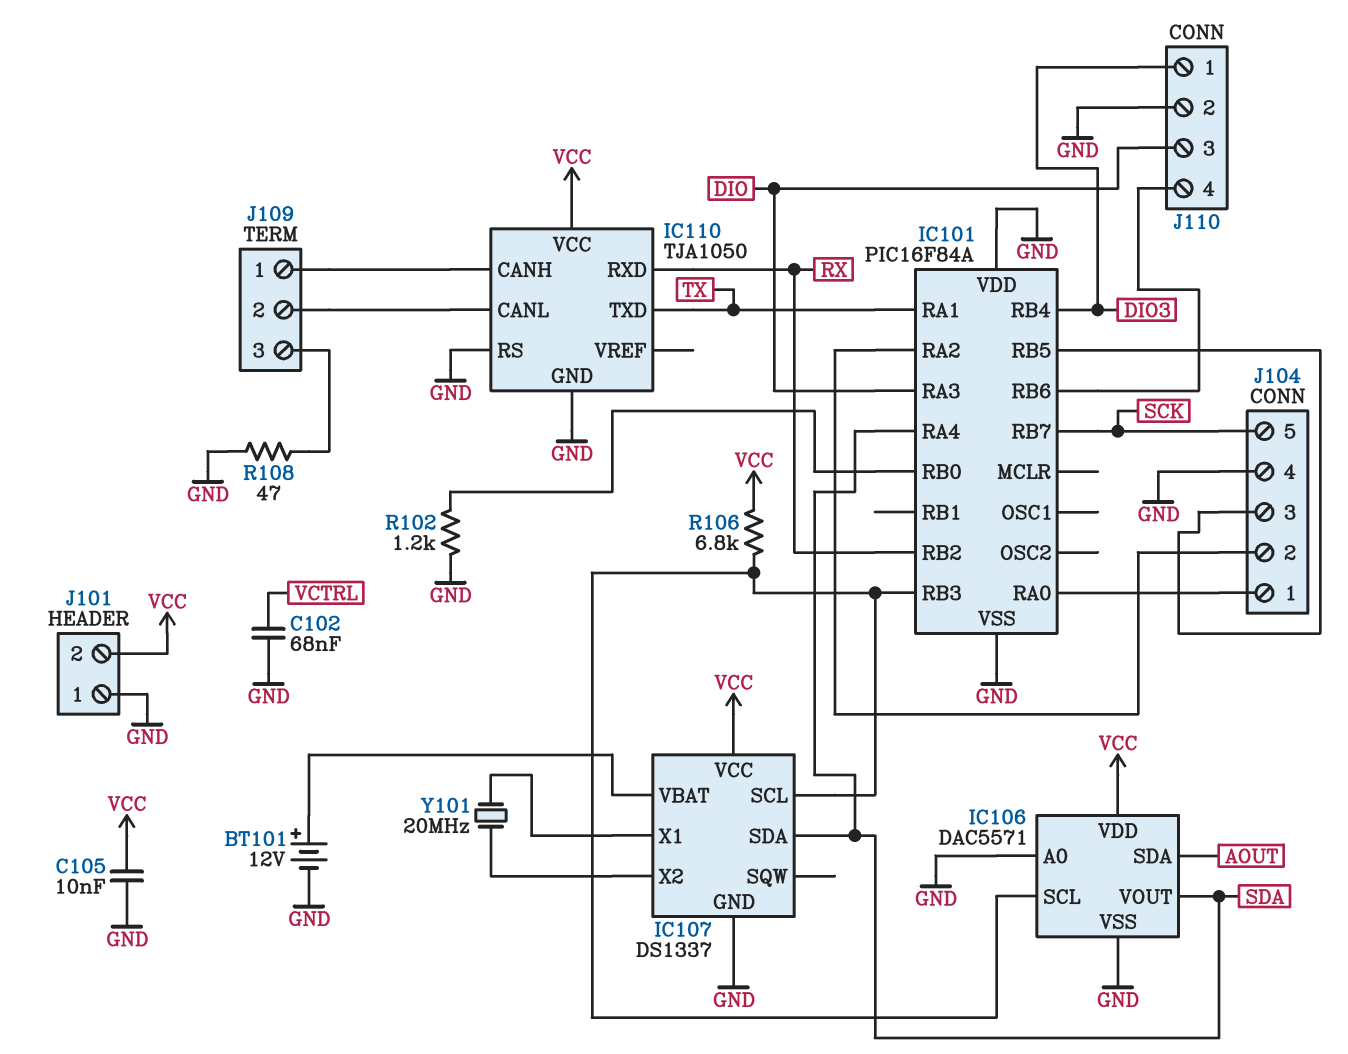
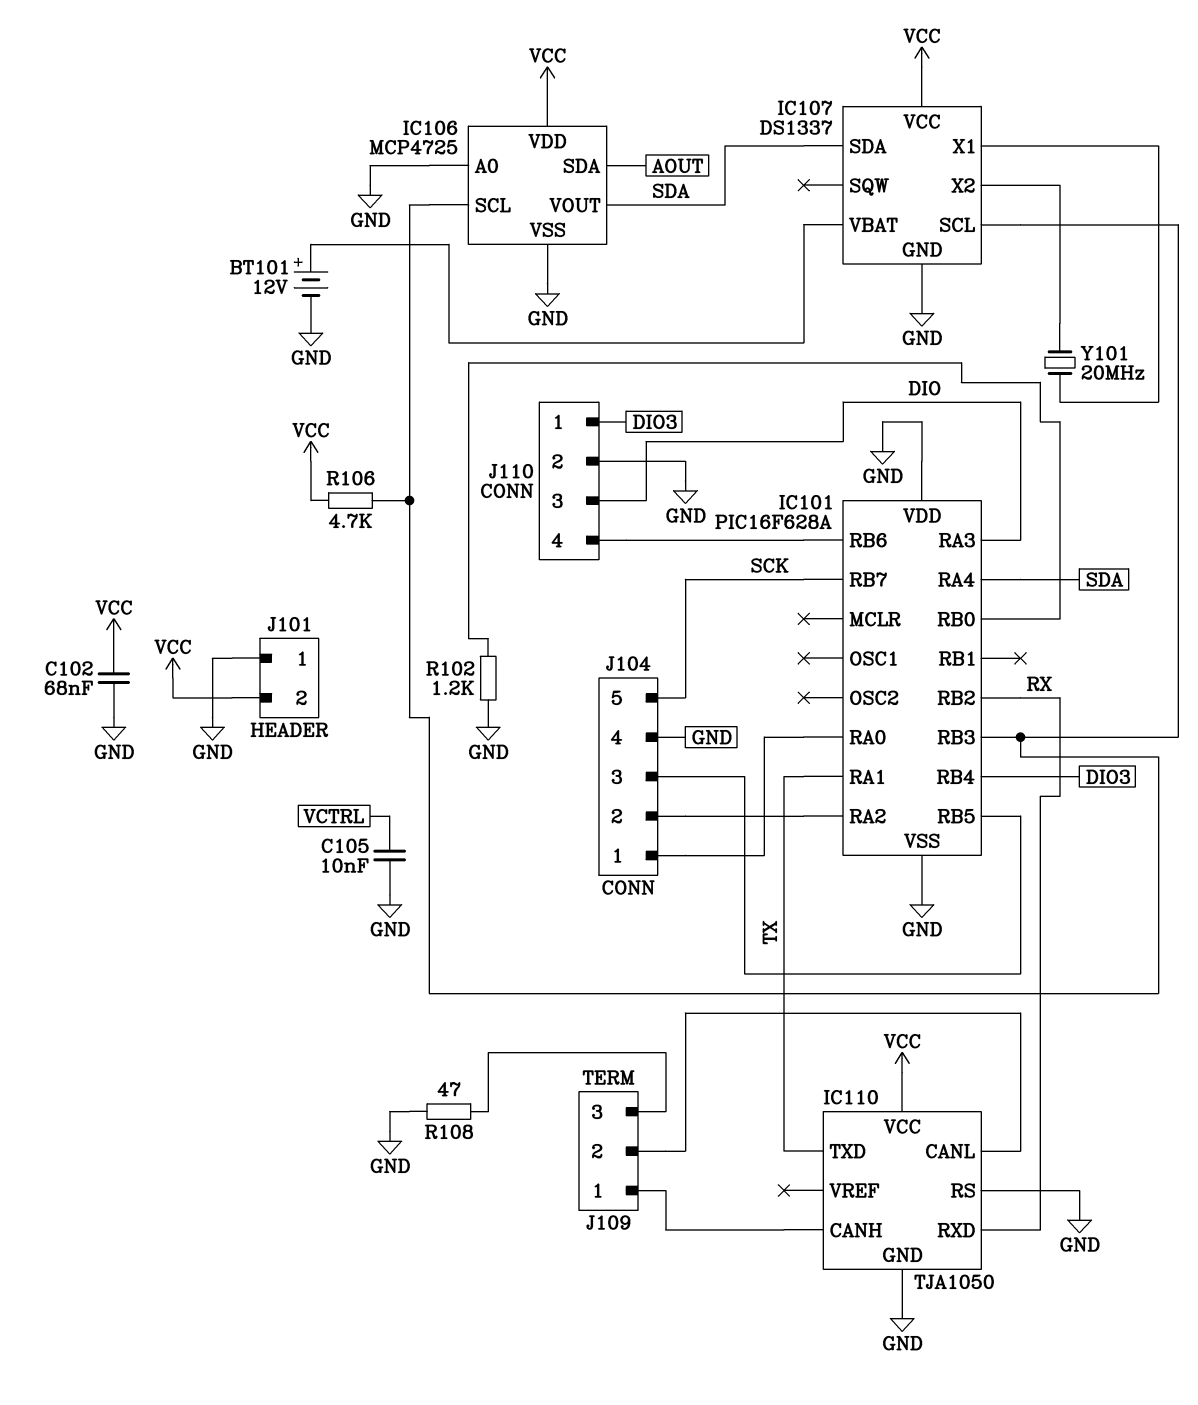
C102: 68nF (GND, VCTRL) -> 68nF (GND, VCC)
C105: 10nF (GND, VCC) -> 10nF (GND, VCTRL)
IC101: PIC16F84A -> PIC16F628A
IC106: DAC5571 -> MCP4725
R106: 6.8k (IC101/RB3, VCC) -> 4.7k (IC101/RB3, VCC)

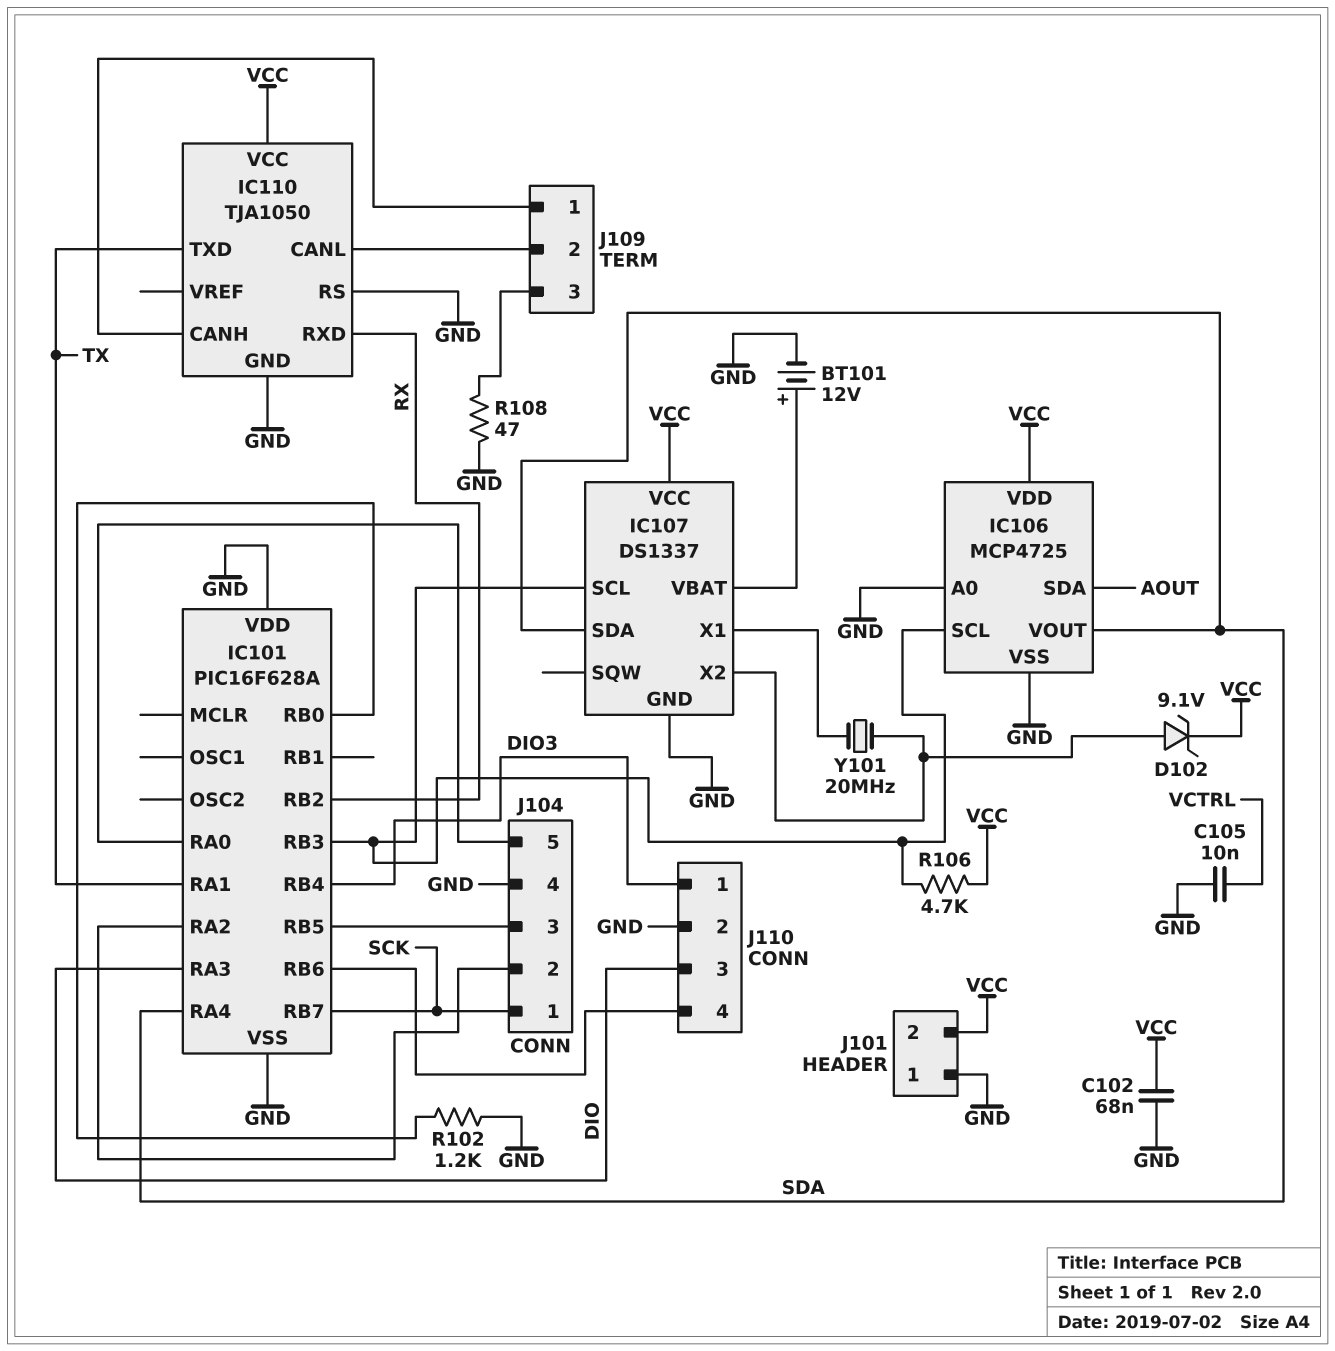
D102: none -> zener 9.1V (A IC107/X2, K VCC)
J104 pin 1: IC101/RA0 -> SCK
J104 pin 5: SCK -> IC101/RA0

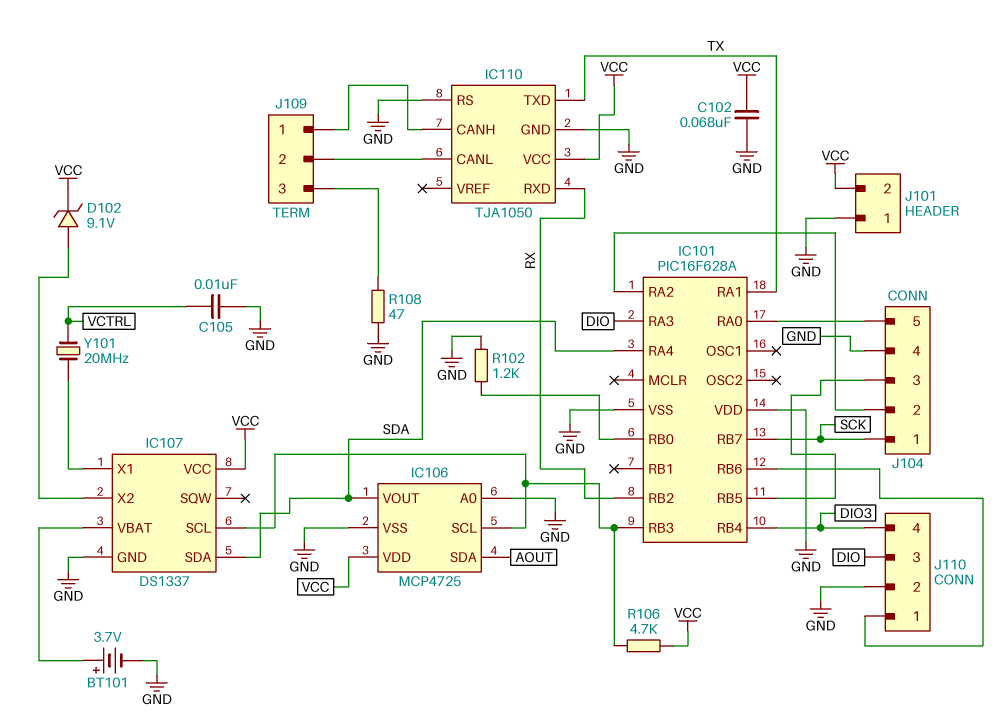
BT101: 12V (plus IC107/VBAT, minus GND) -> 3.7V (plus IC107/VBAT, minus GND)
J110 pin 1: DIO3 -> IC101/RB6
J110 pin 4: IC101/RB6 -> DIO3
Y101: 20MHz (IC107/X1, IC107/X2) -> 20MHz (IC107/X1, VCTRL)

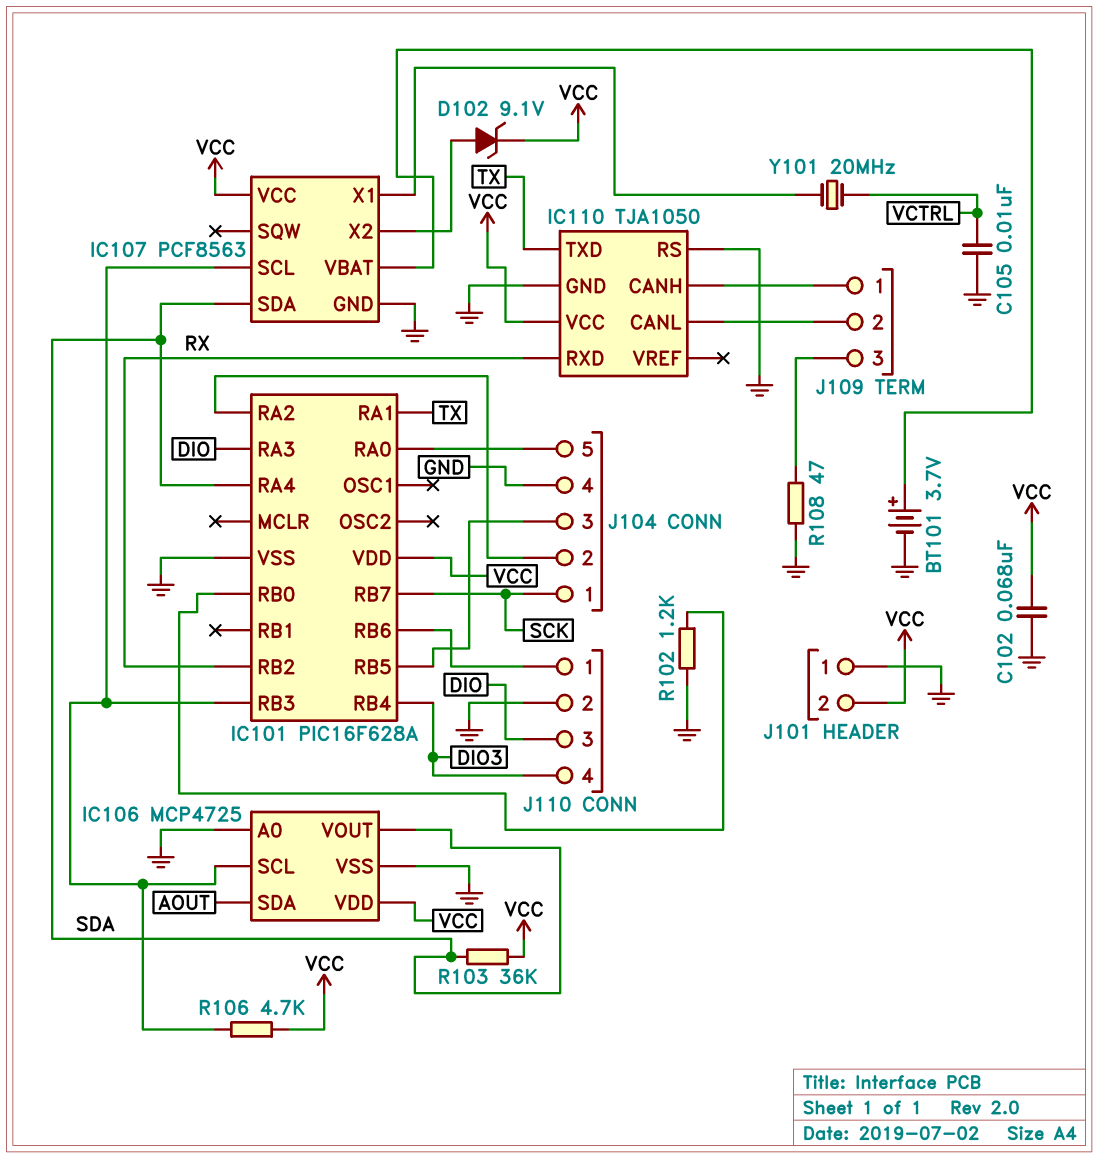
IC101 pin VDD: GND -> VCC
IC107: DS1337 -> PCF8563
R103: none -> 36k (SDA, VCC)

